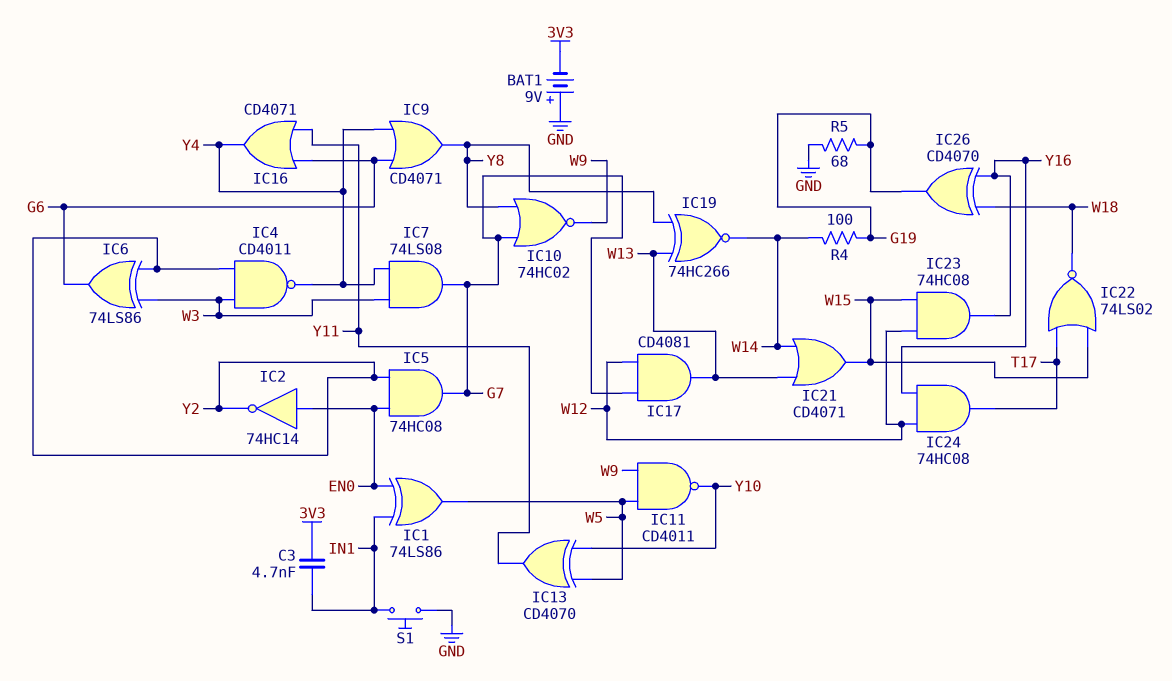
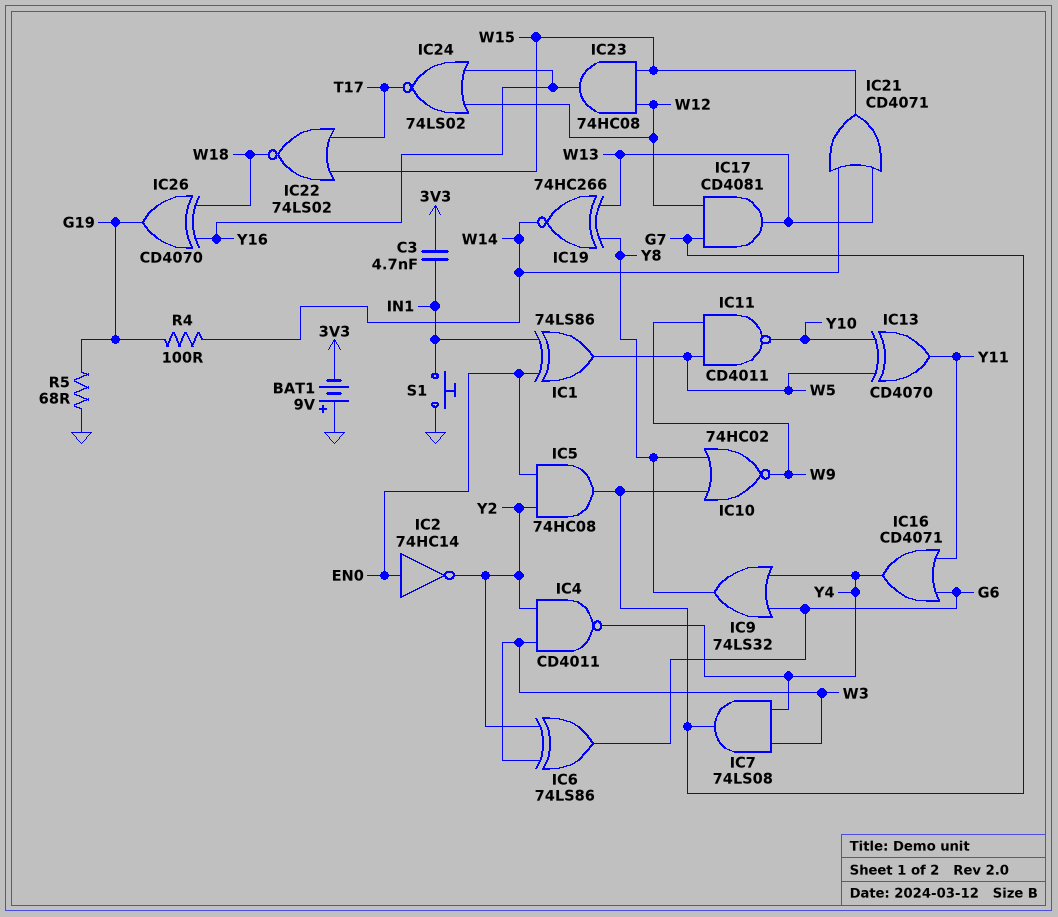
IC9: OR CD4071 (in G6, in Y4, out Y8) -> OR 74LS32 (in G6, in Y4, out Y8)
IC24: AND 74HC08 (in W12, in Y16, out T17) -> NOR 74LS02 (in W12, in Y16, out T17)

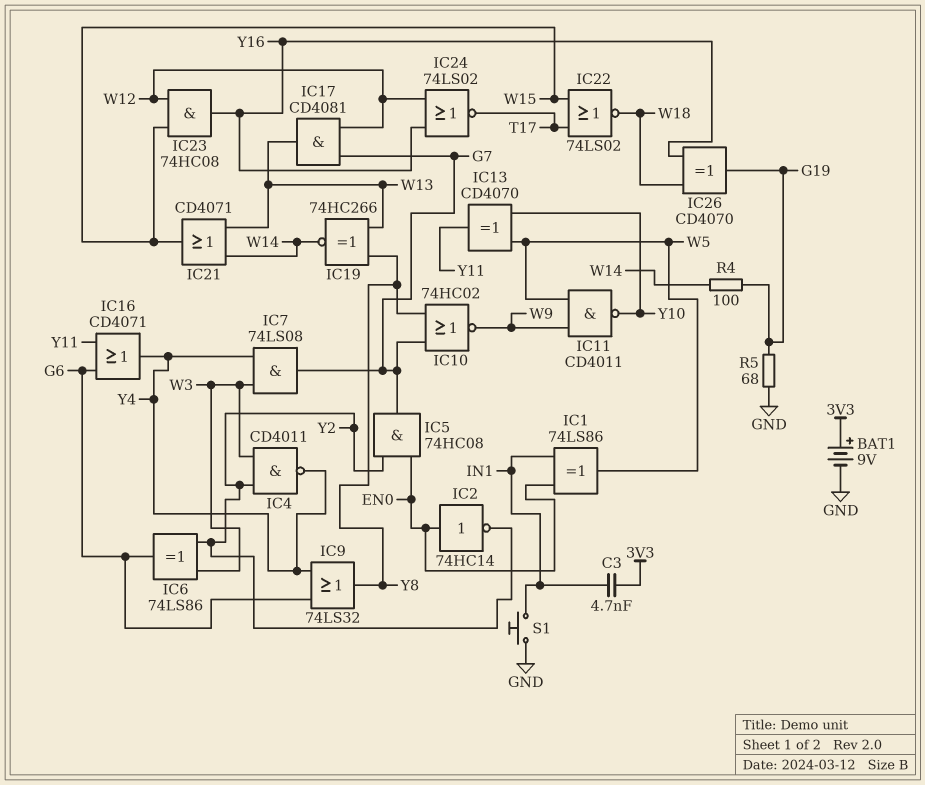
BAT1: 9V (plus GND, minus 3V3) -> 9V (plus 3V3, minus GND)

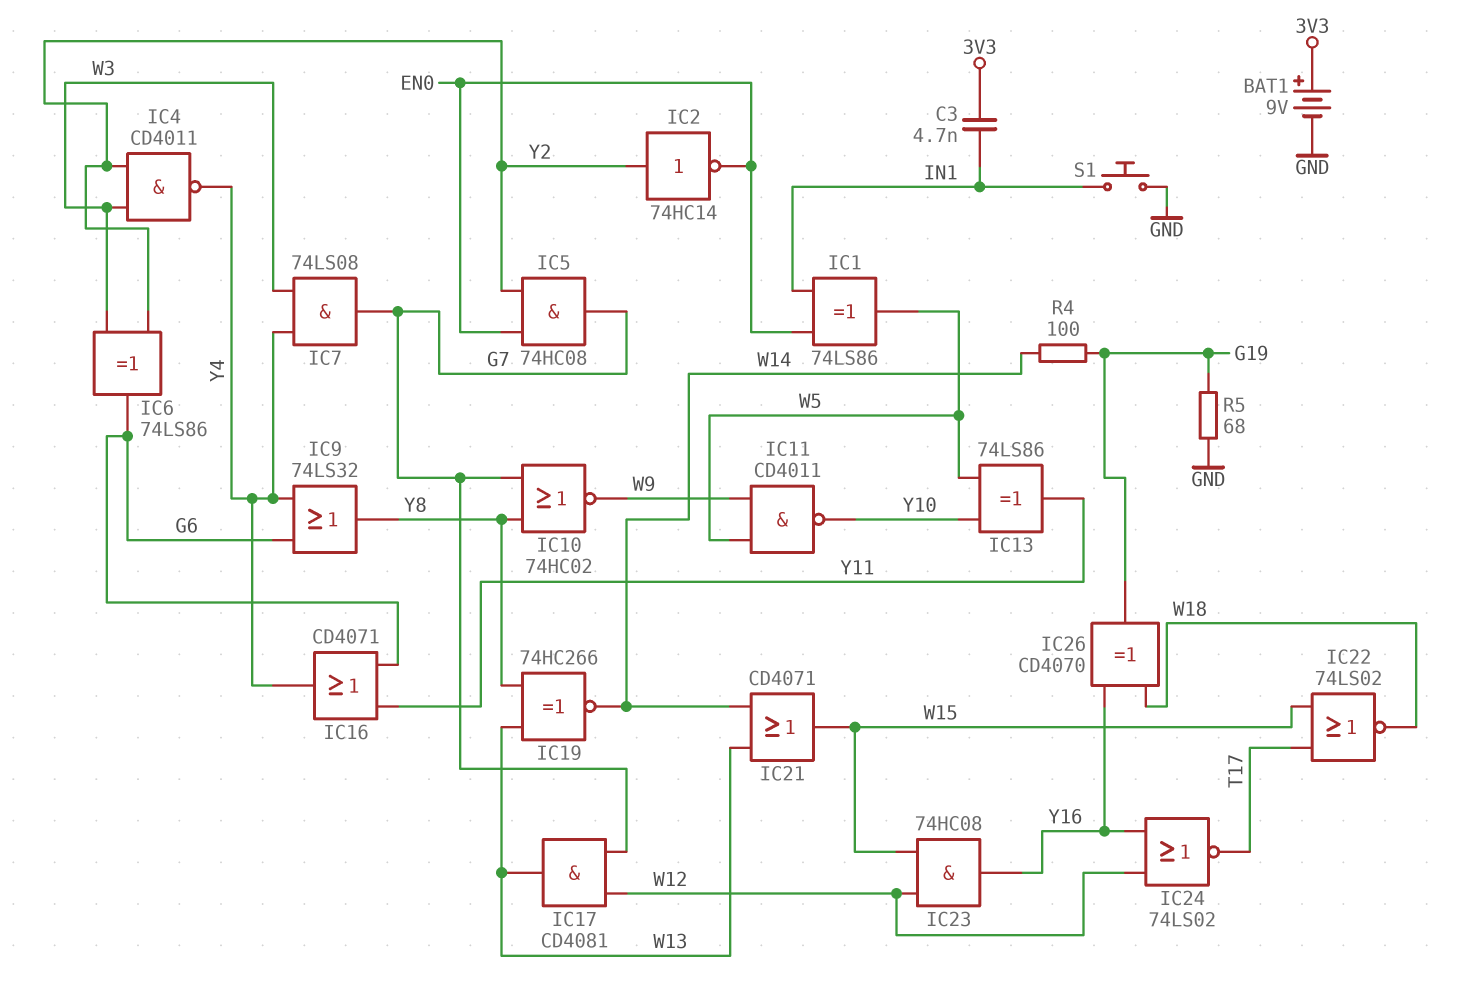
IC2: NOT 74HC14 (in EN0, out Y2) -> NOT 74HC14 (in Y2, out EN0)
IC13: XOR CD4070 (in W5, in Y10, out Y11) -> XOR 74LS86 (in W5, in Y10, out Y11)

